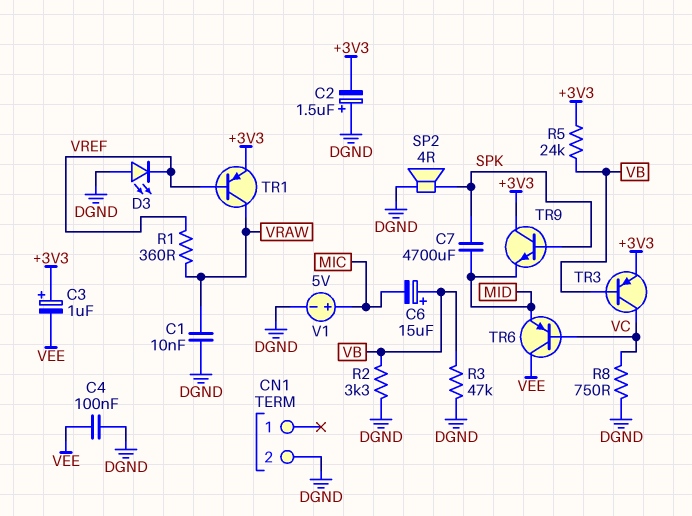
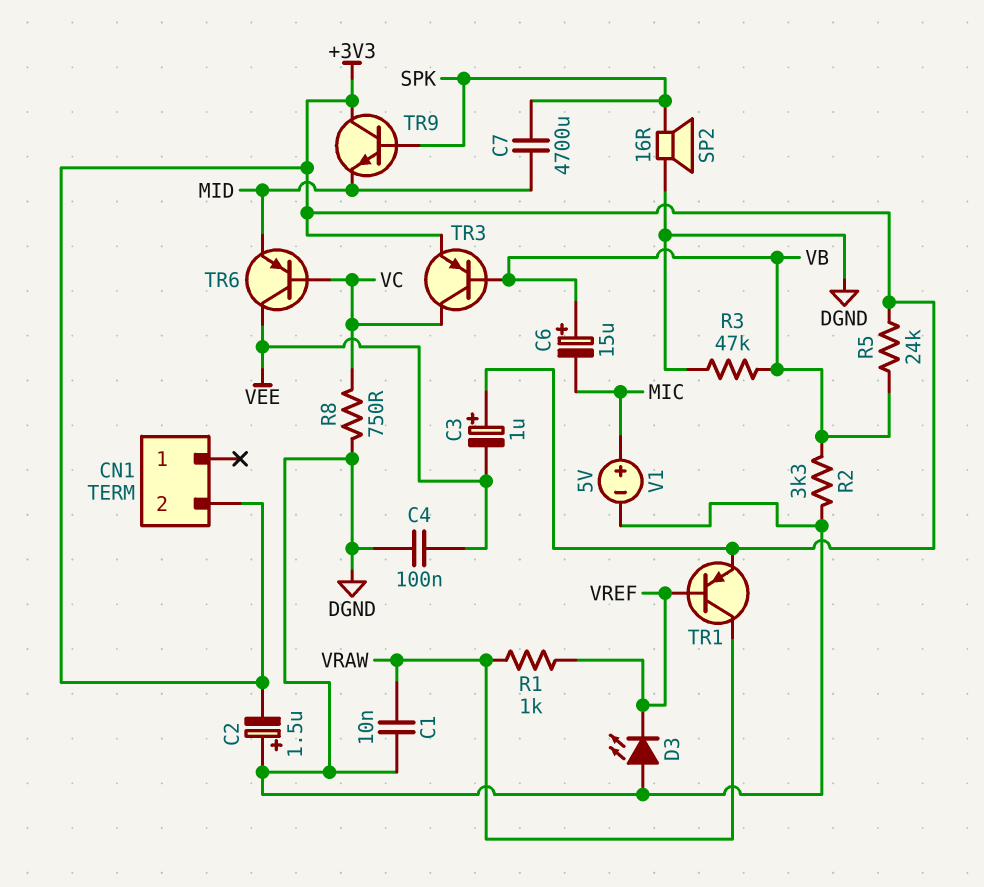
CN1 pin 2: DGND -> +3V3
R1: 360 (VRAW, VREF) -> 1k (VRAW, VREF)
SP2: speaker 4R (DGND, SPK) -> speaker 16R (DGND, SPK)

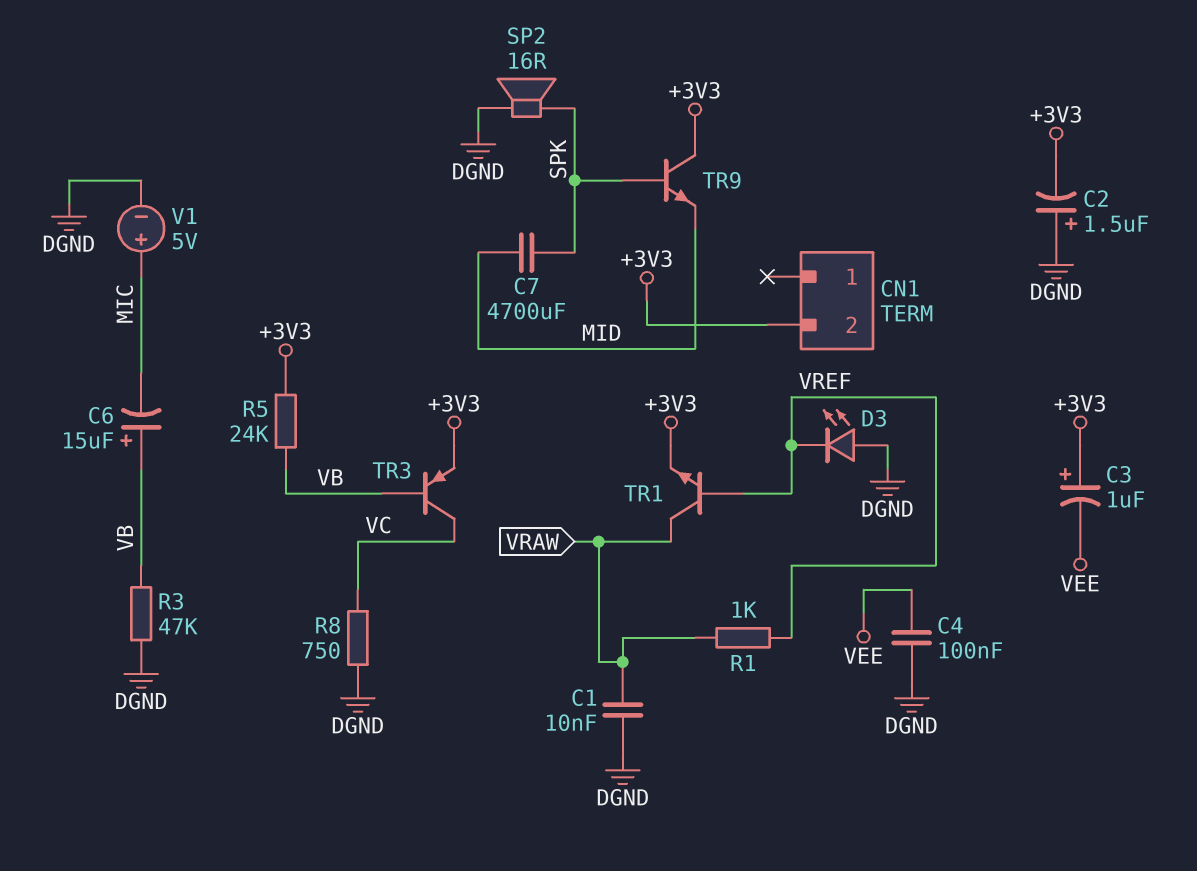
R2: 3.3k (DGND, VB) -> none
TR1: PNP (B VREF, C VRAW, E +3V3) -> NPN (B VREF, C VRAW, E +3V3)
TR6: PNP (B VC, C VEE, E MID) -> none

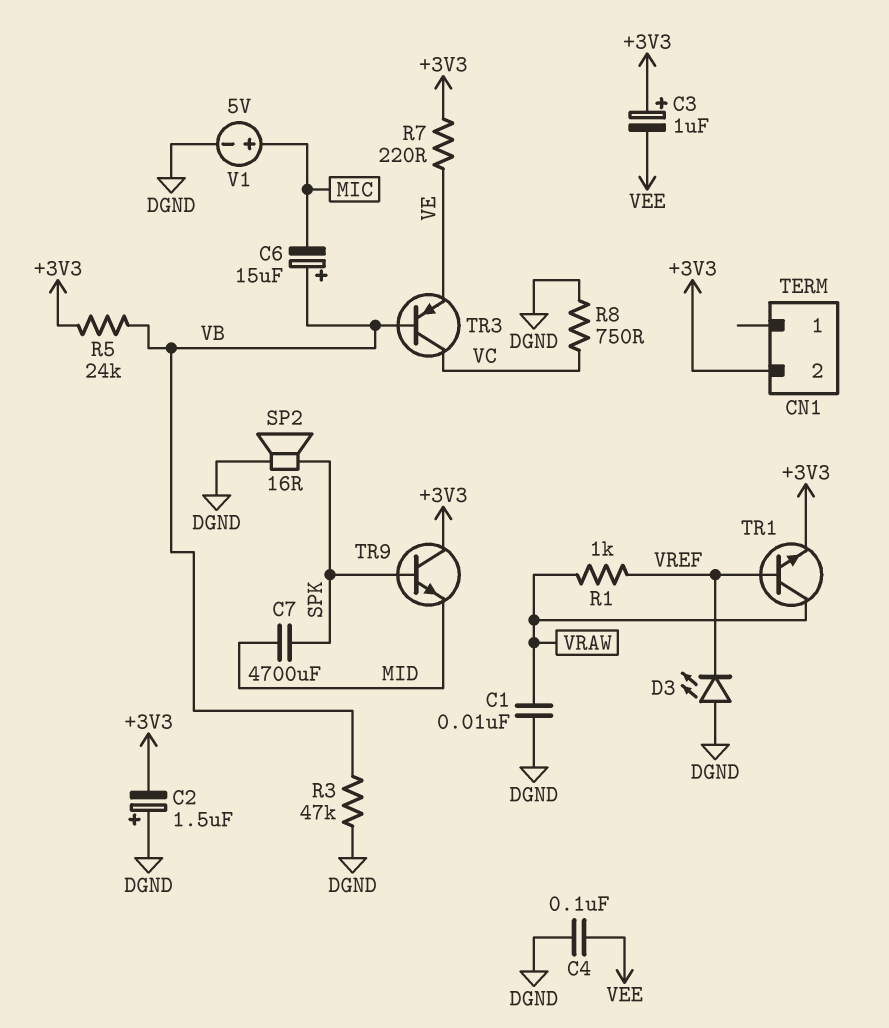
R7: none -> 220 (+3V3, VE)
TR3: PNP (B VB, C VC, E +3V3) -> PNP (B VB, C VC, E VE)

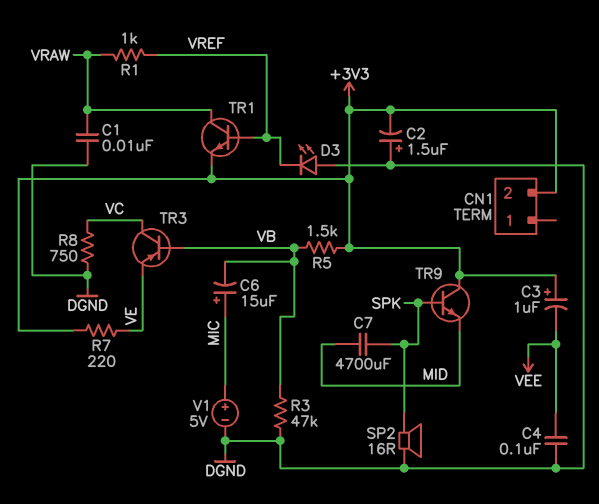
C6: 15uF (plus VB, minus MIC) -> 15uF (plus MIC, minus VB)
R5: 24k (+3V3, VB) -> 1.5k (+3V3, VB)

